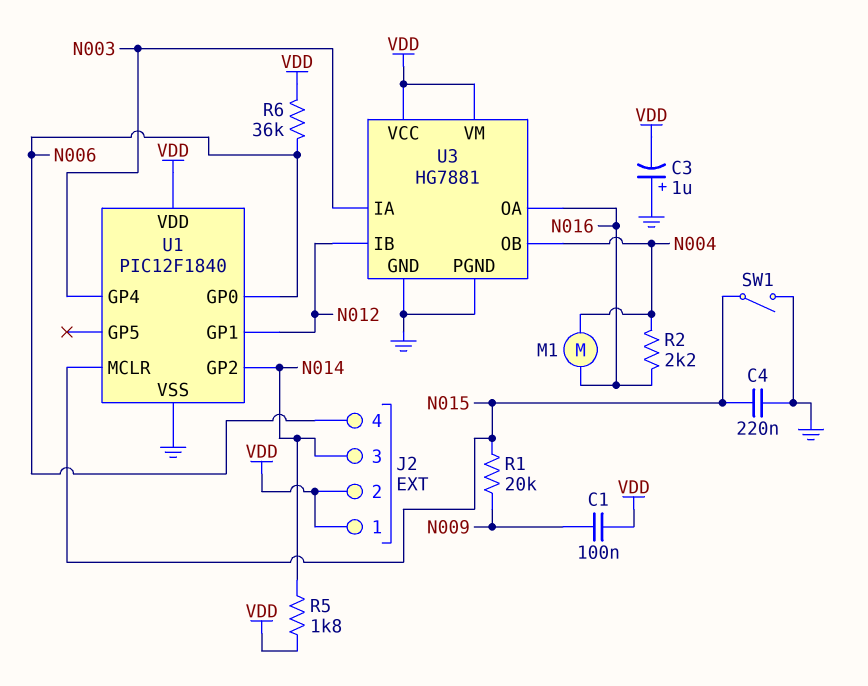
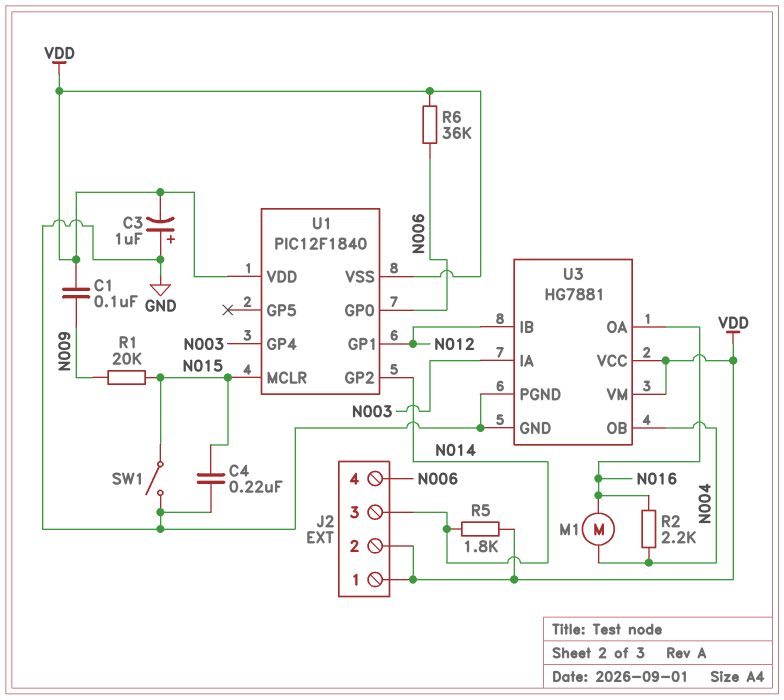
U1 pin VSS: GND -> VDD

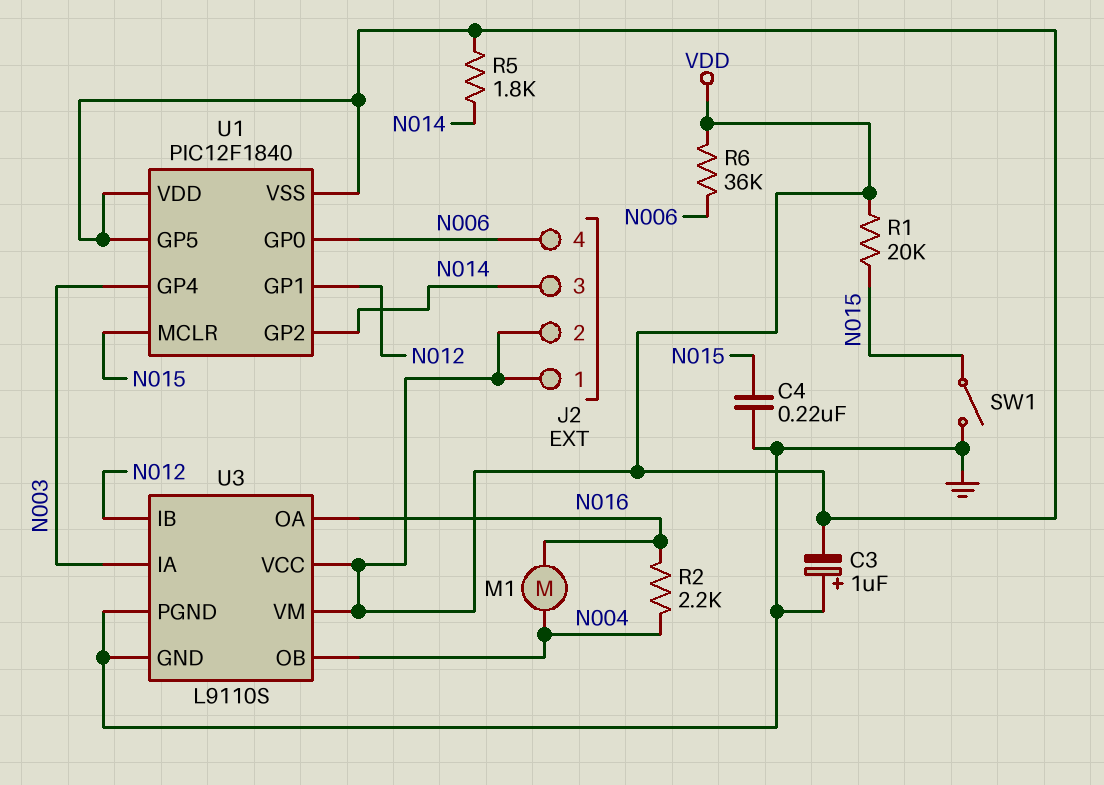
C1: 100nF (N009, VDD) -> none
R1: 20k (N009, N015) -> 20k (N015, VDD)
U1 pin GP5: none -> VDD
U3: HG7881 -> L9110S

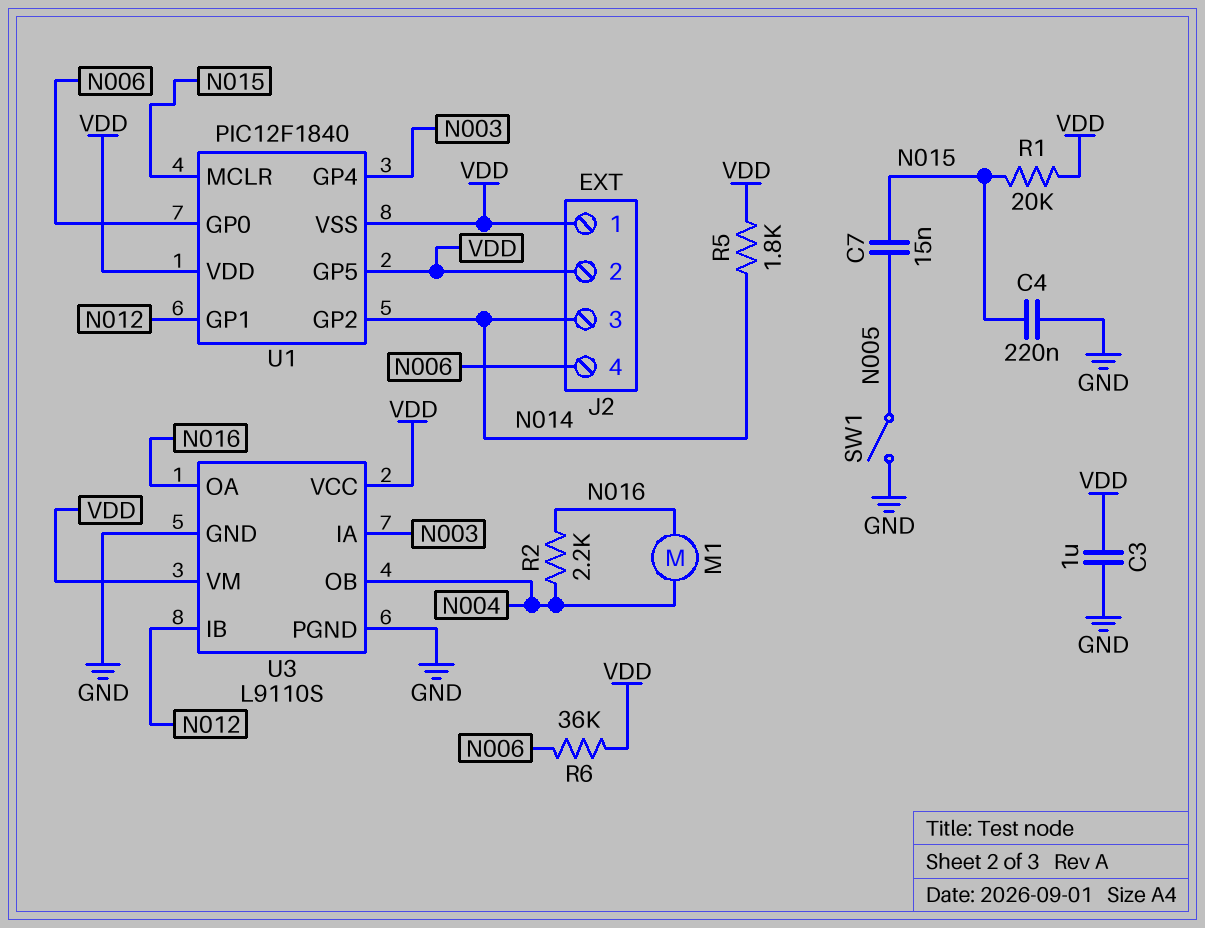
C3: 1uF (plus GND, minus VDD) -> 1uF (GND, VDD)
C7: none -> 15nF (N005, N015)
SW1: switch (GND, N015) -> switch (GND, N005)

